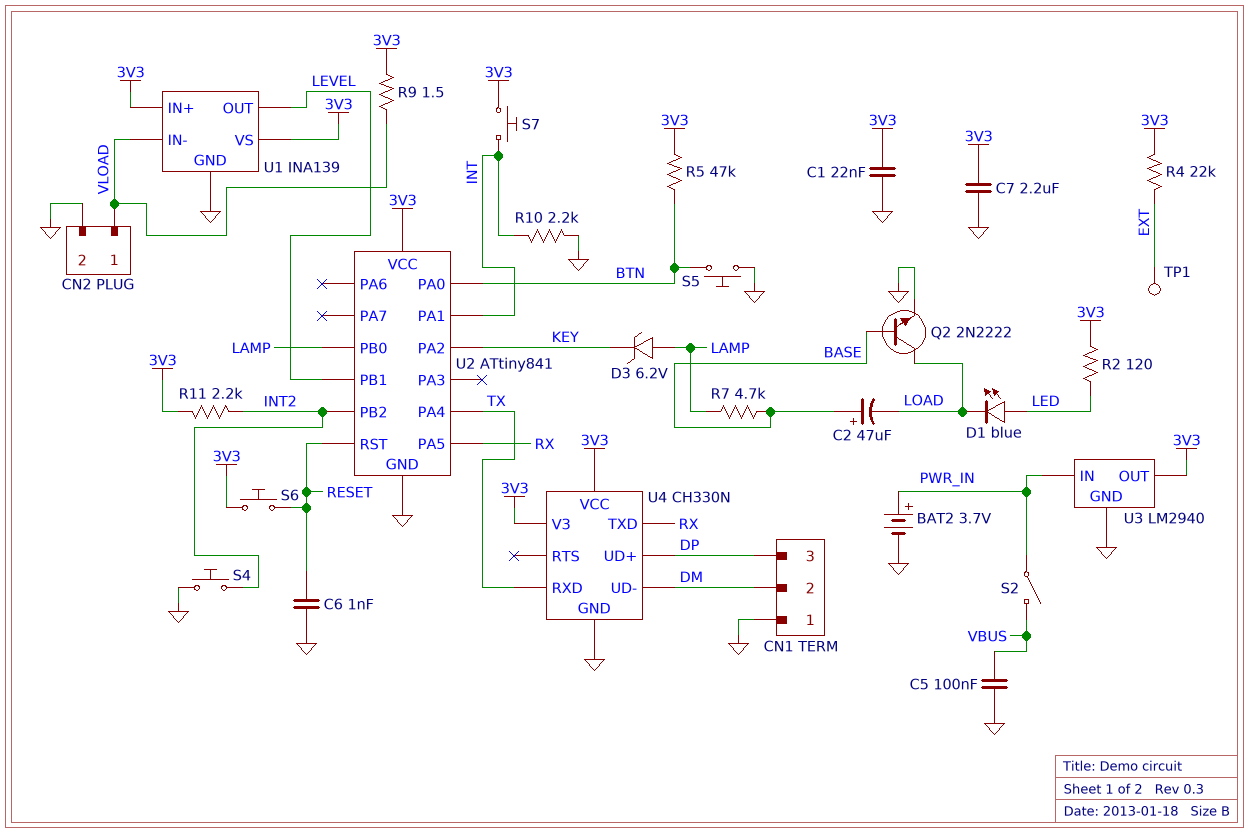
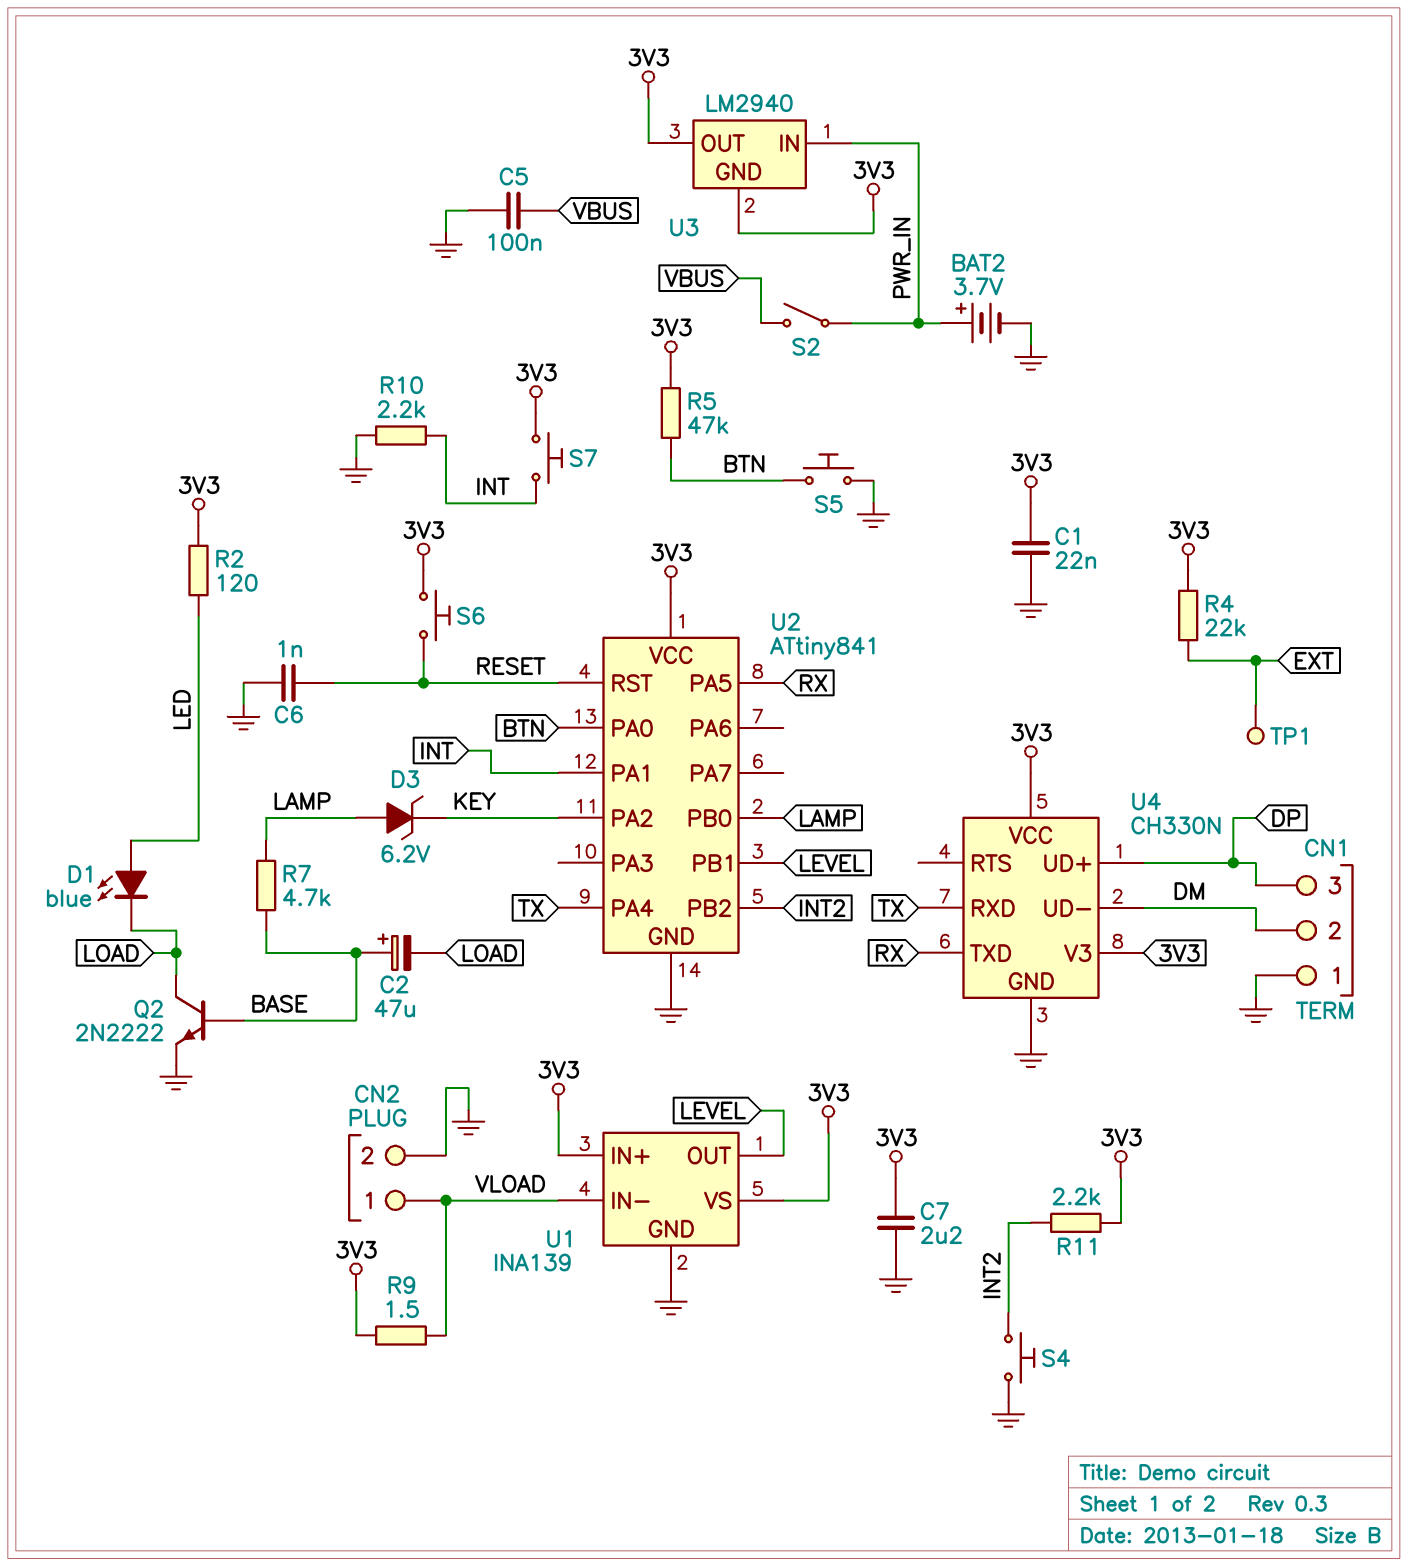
U3 pin GND: GND -> 3V3

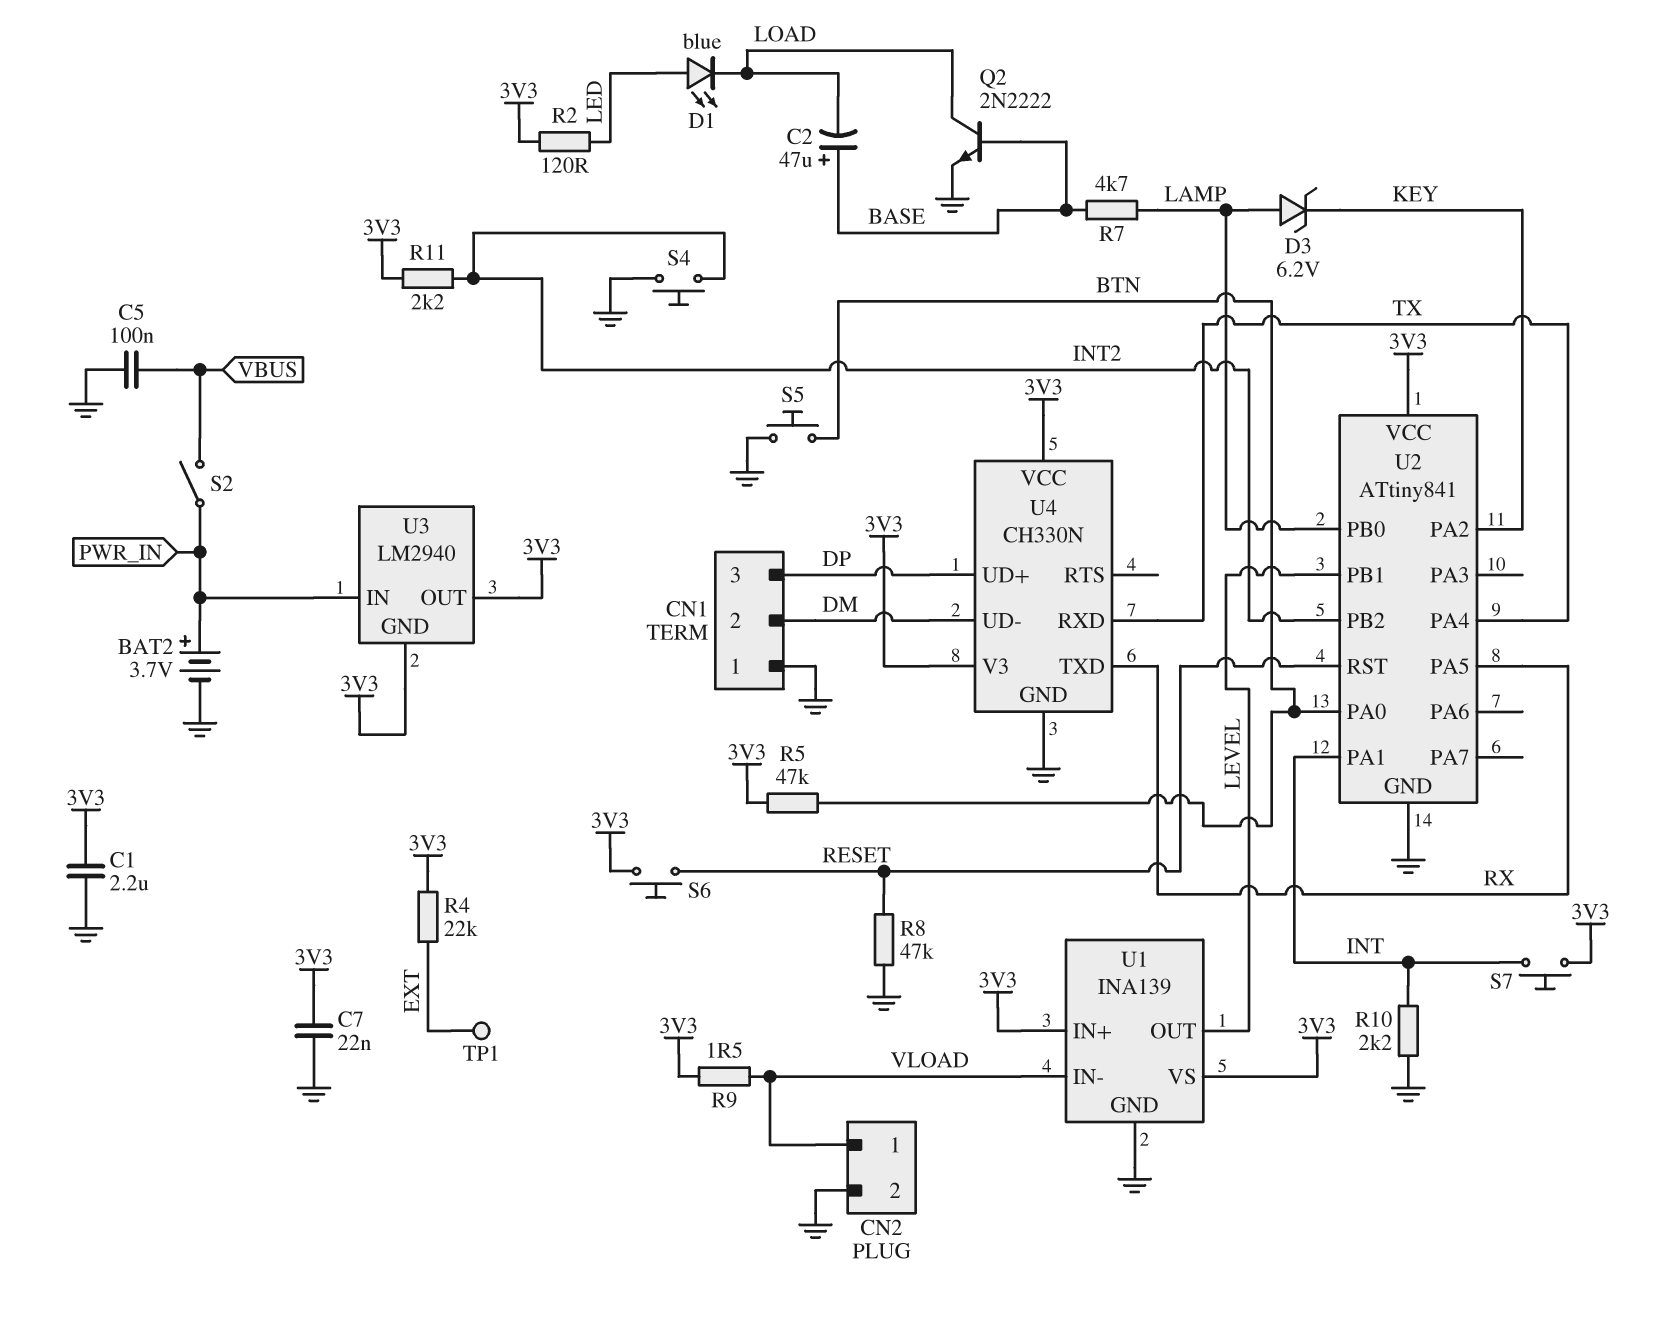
C1: 22nF (3V3, GND) -> 2.2uF (3V3, GND)
C6: 1nF (GND, RESET) -> none
C7: 2.2uF (3V3, GND) -> 22nF (3V3, GND)
R8: none -> 47k (GND, RESET)

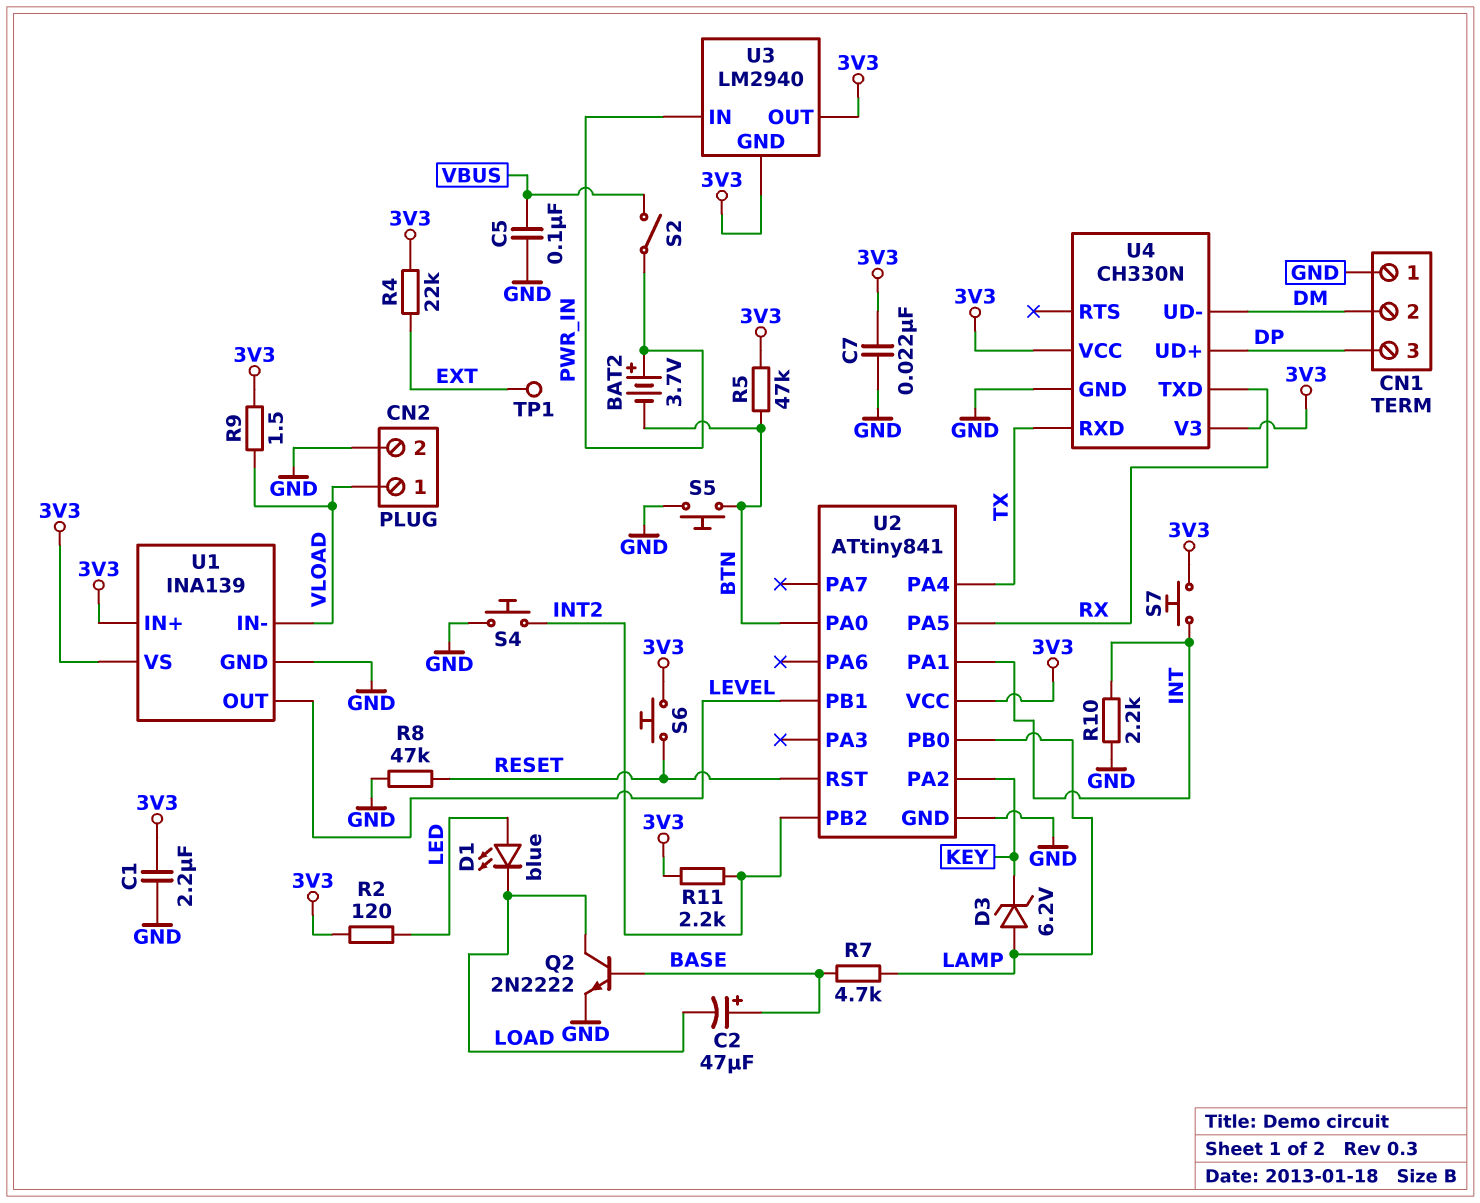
BAT2: 3.7V (plus PWR_IN, minus GND) -> 3.7V (plus PWR_IN, minus BTN)

